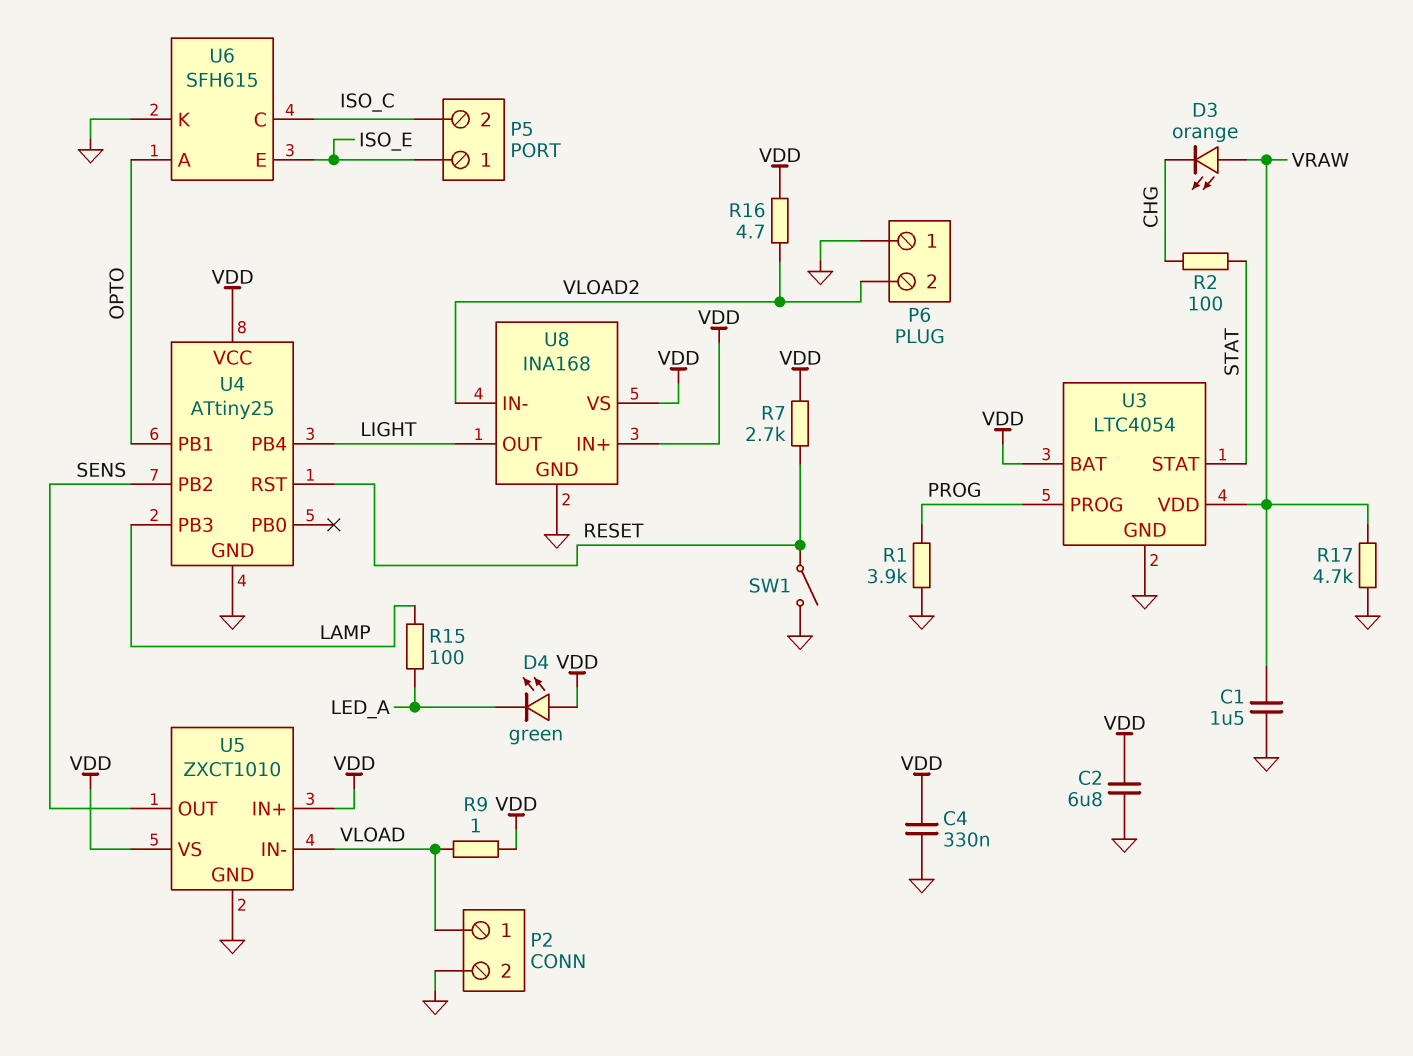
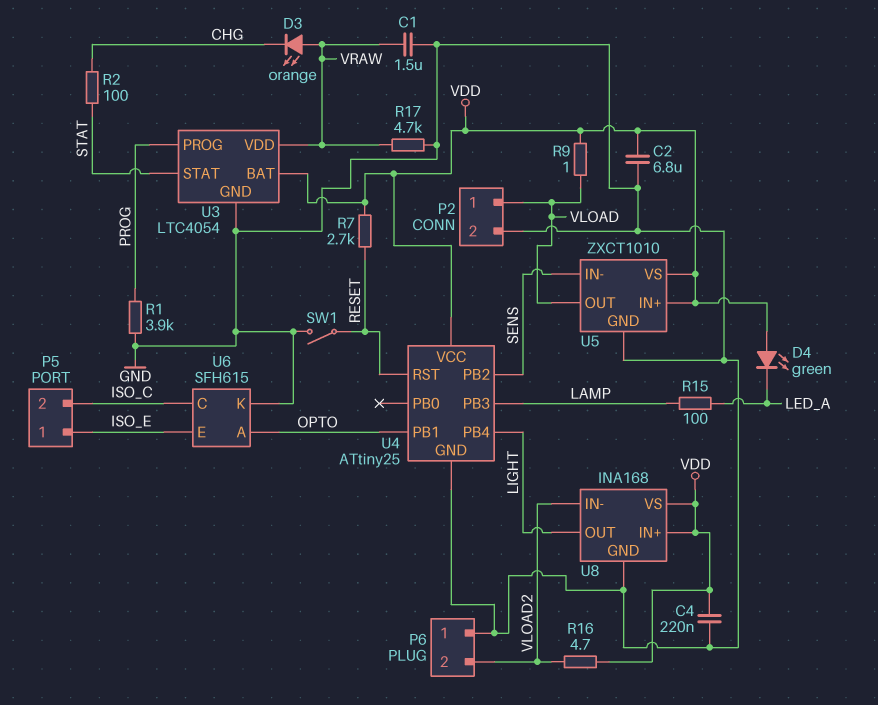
C4: 330nF (GND, VDD) -> 220nF (GND, VDD)
U5 pin IN-: VLOAD -> SENS
U5 pin OUT: SENS -> VLOAD

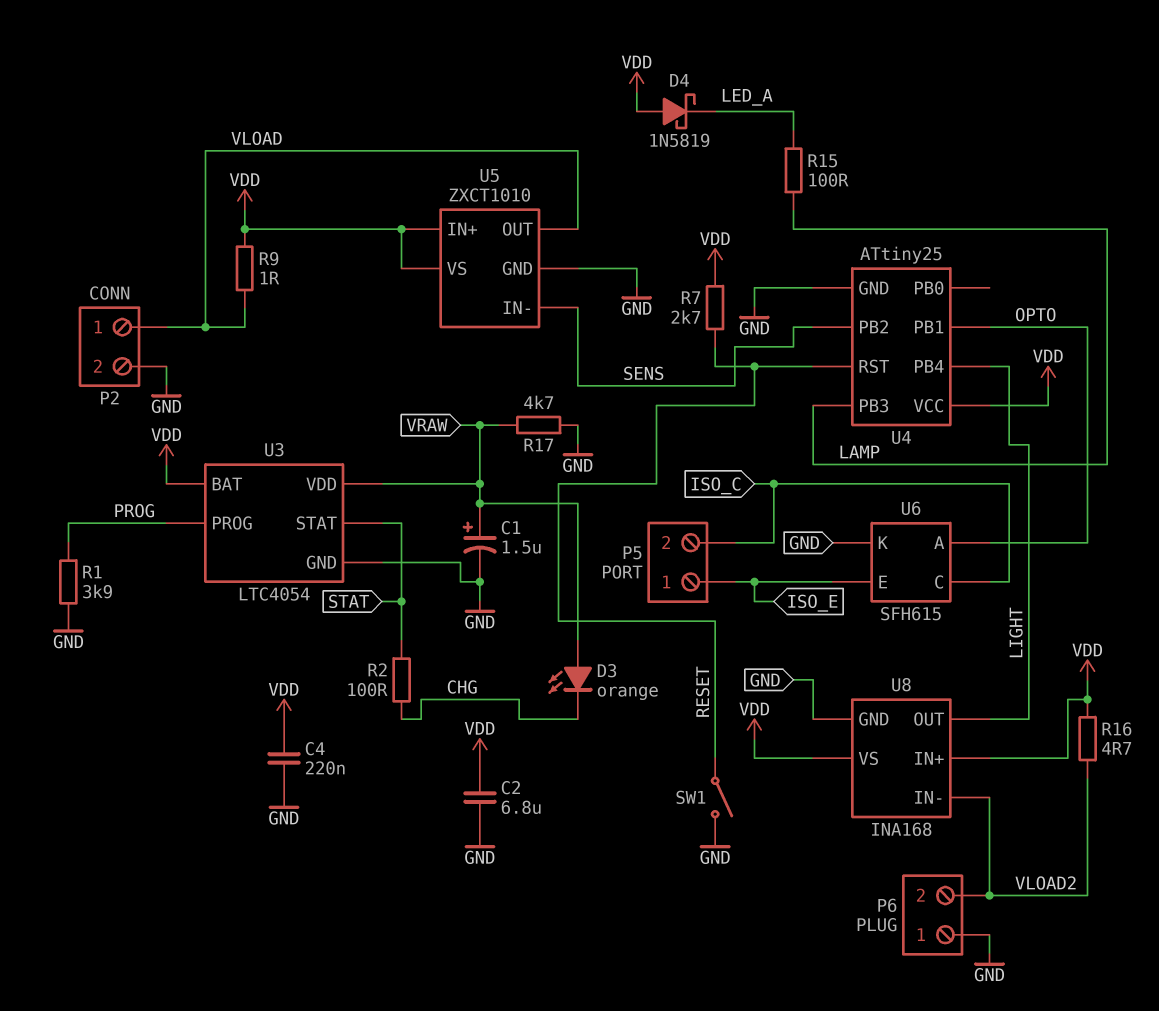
C1: 1.5uF (GND, VRAW) -> 1.5uF (plus VRAW, minus GND)
D4: LED green (A VDD, K LED_A) -> schottky 1N5819 (A VDD, K LED_A)

